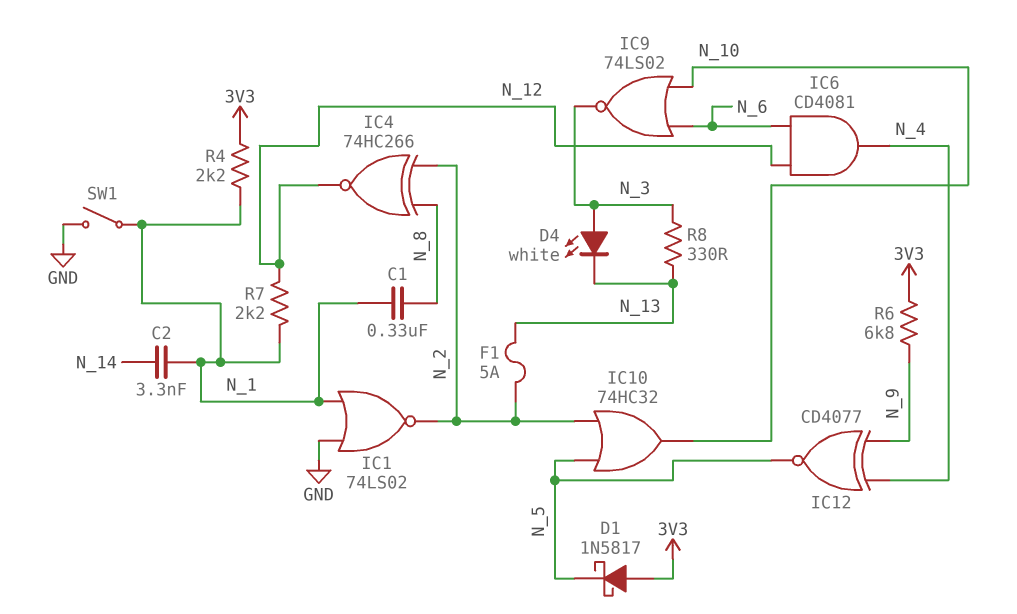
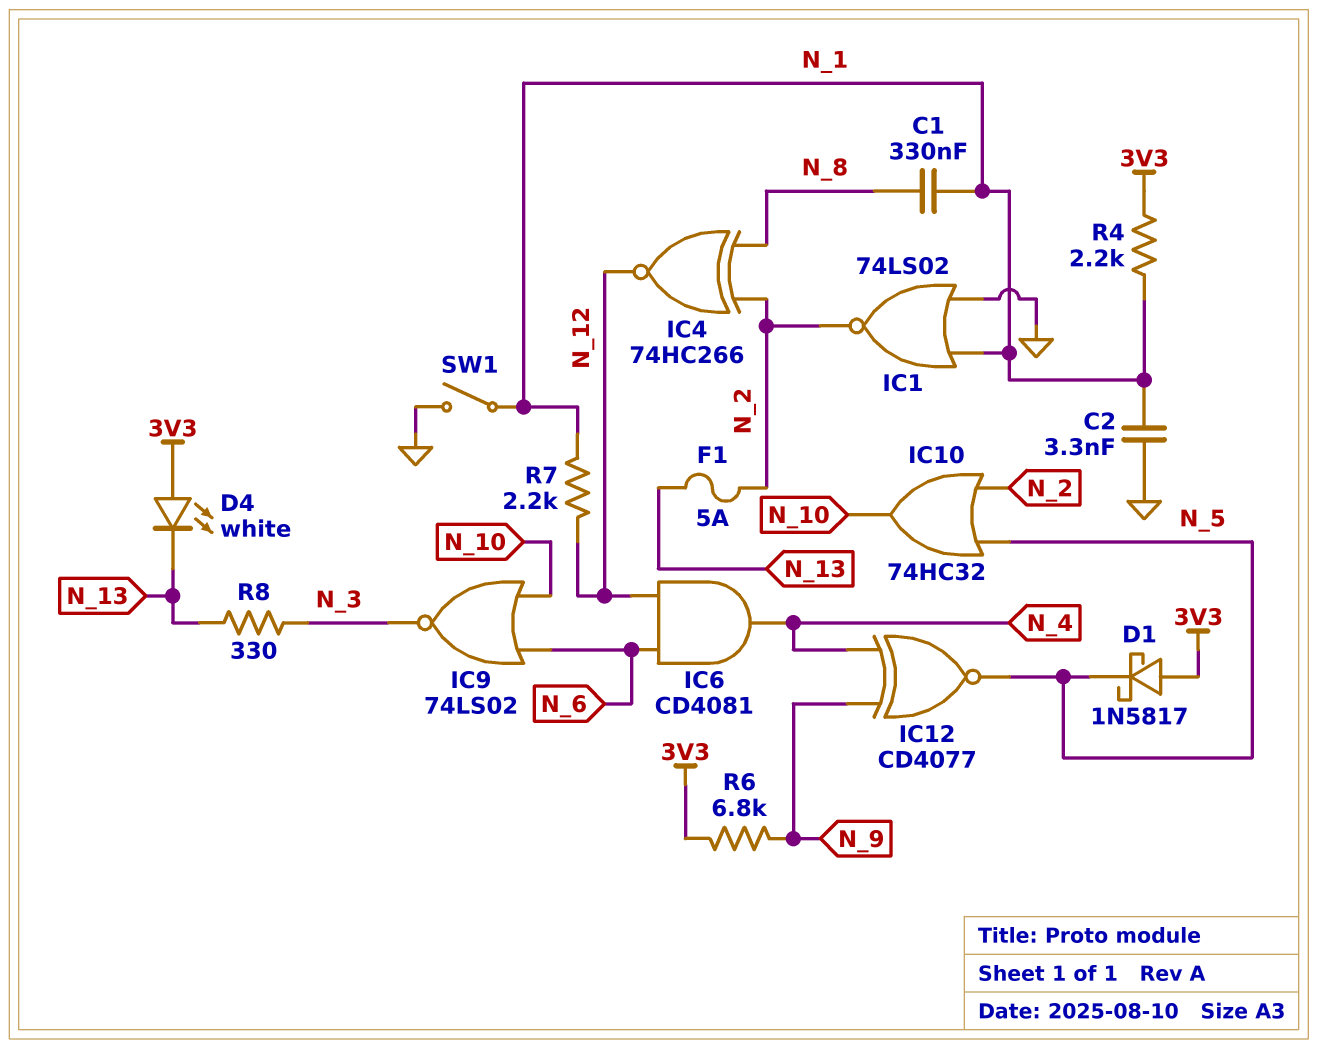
C2: 3.3nF (N_1, N_14) -> 3.3nF (GND, N_1)
D4: LED white (A N_3, K N_13) -> LED white (A 3V3, K N_13)

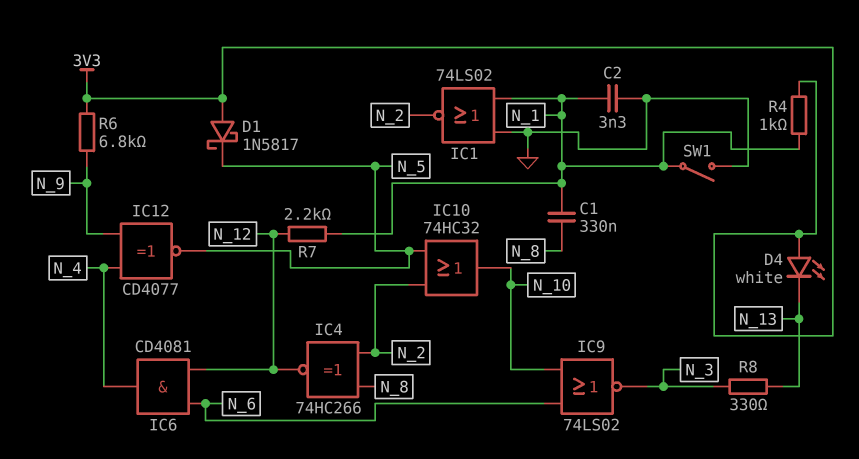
F1: 5A (N_2, N_13) -> none
R4: 2.2k (3V3, N_1) -> 1k (3V3, N_1)

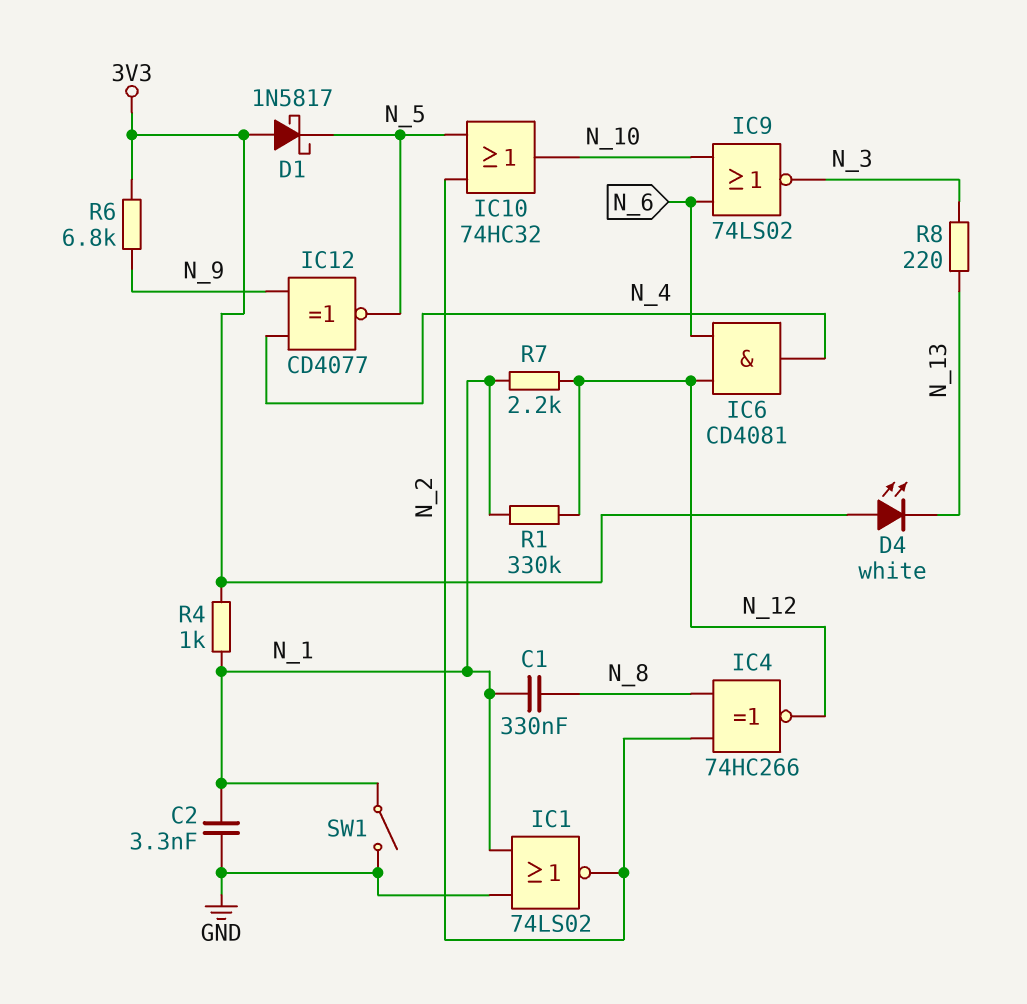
R1: none -> 330k (N_1, N_12)
R8: 330 (N_3, N_13) -> 220 (N_3, N_13)

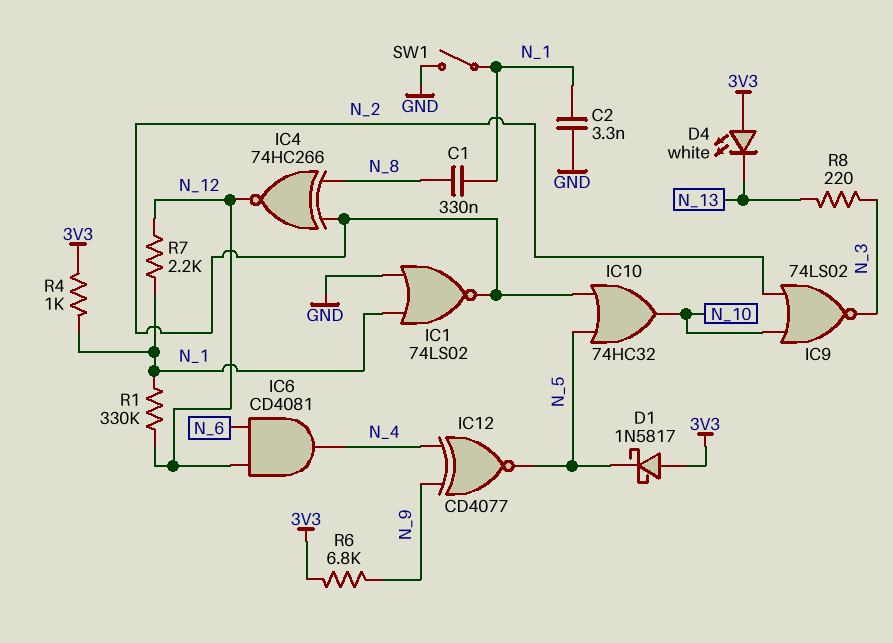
IC9: NOR 74LS02 (in N_6, in N_10, out N_3) -> NOR 74LS02 (in N_2, in N_10, out N_3)

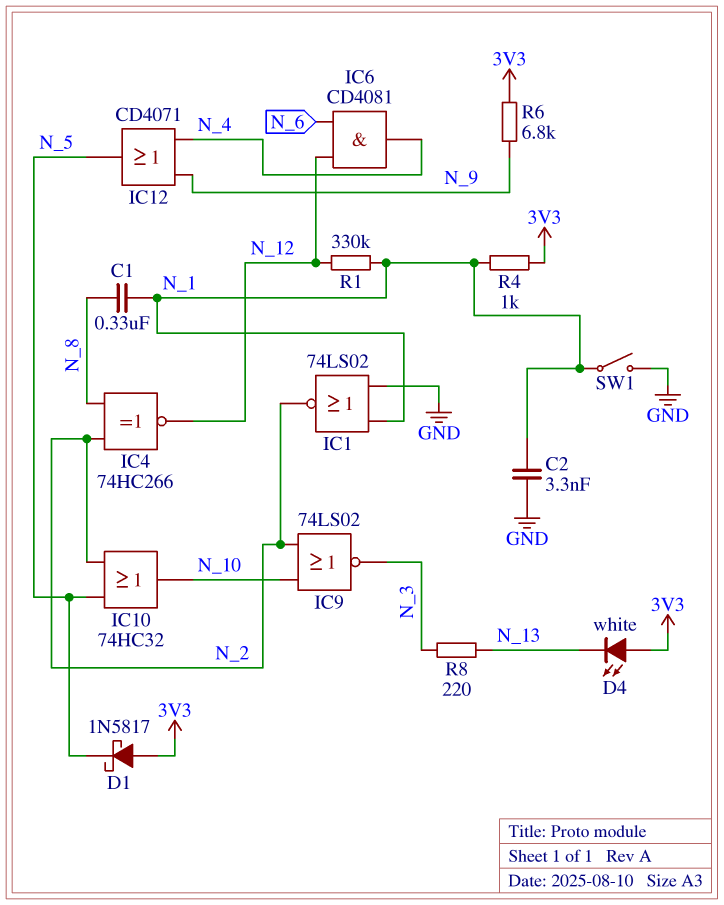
IC12: XNOR CD4077 (in N_4, in N_9, out N_5) -> OR CD4071 (in N_4, in N_9, out N_5)
R7: 2.2k (N_1, N_12) -> none

